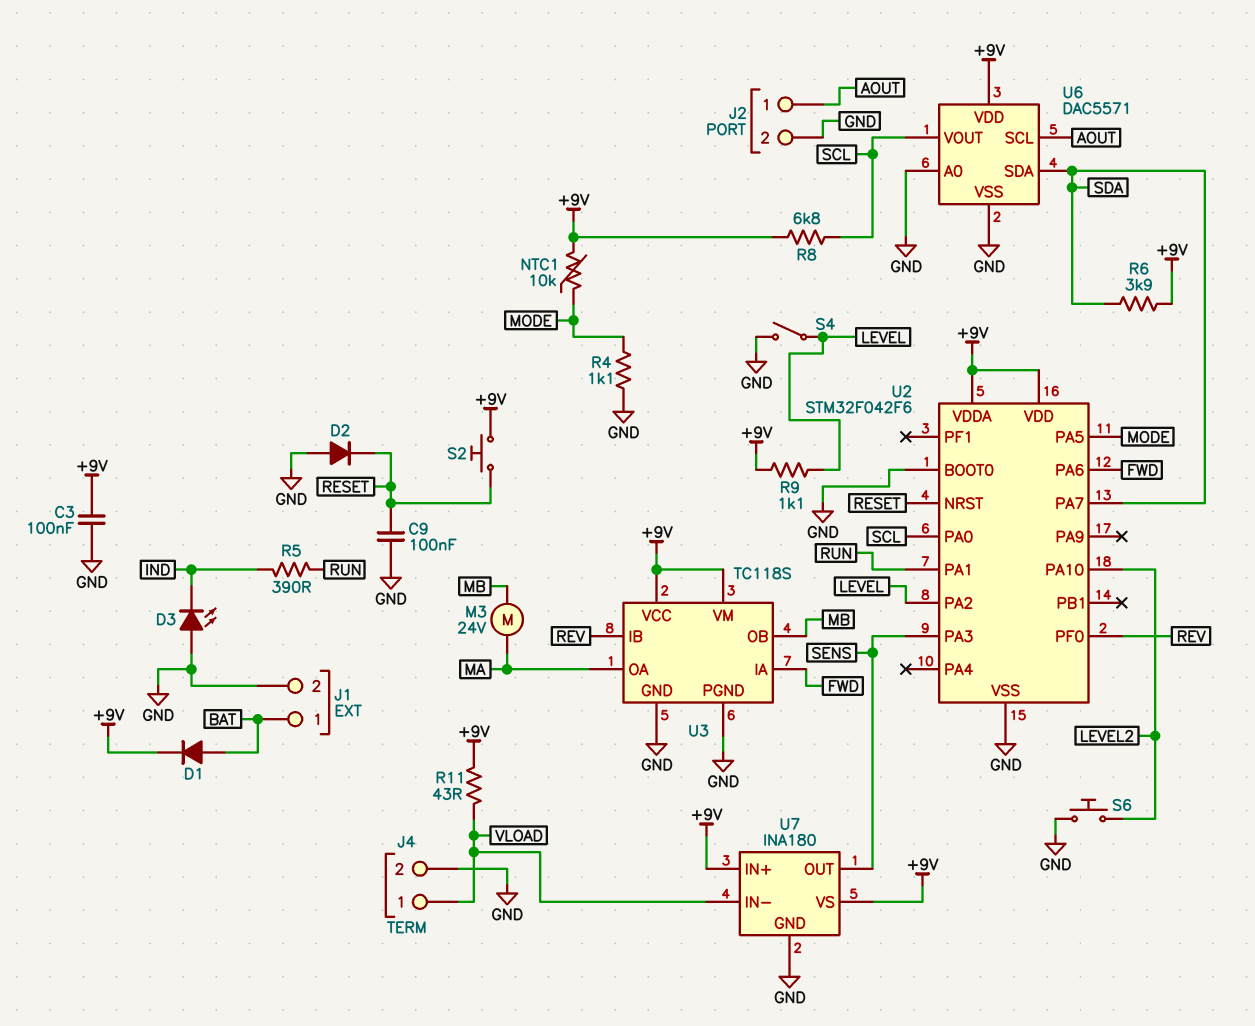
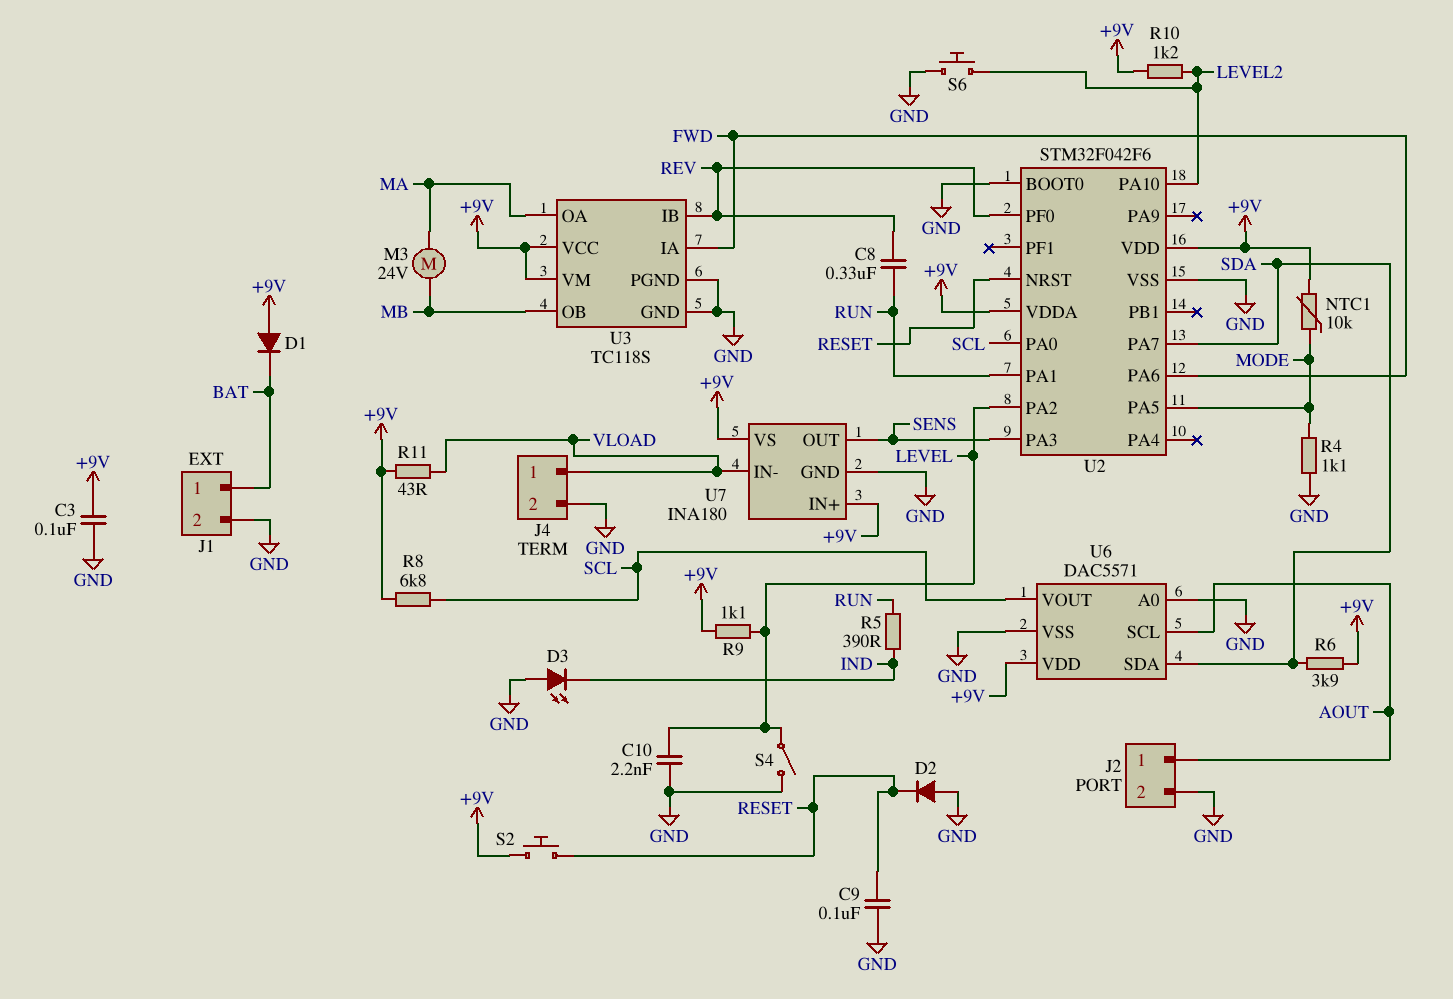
C8: none -> 330nF (REV, RUN)
C10: none -> 2.2nF (GND, LEVEL)
D1: diode (A BAT, K +9V) -> diode (A +9V, K BAT)
R10: none -> 1.2k (+9V, LEVEL2)

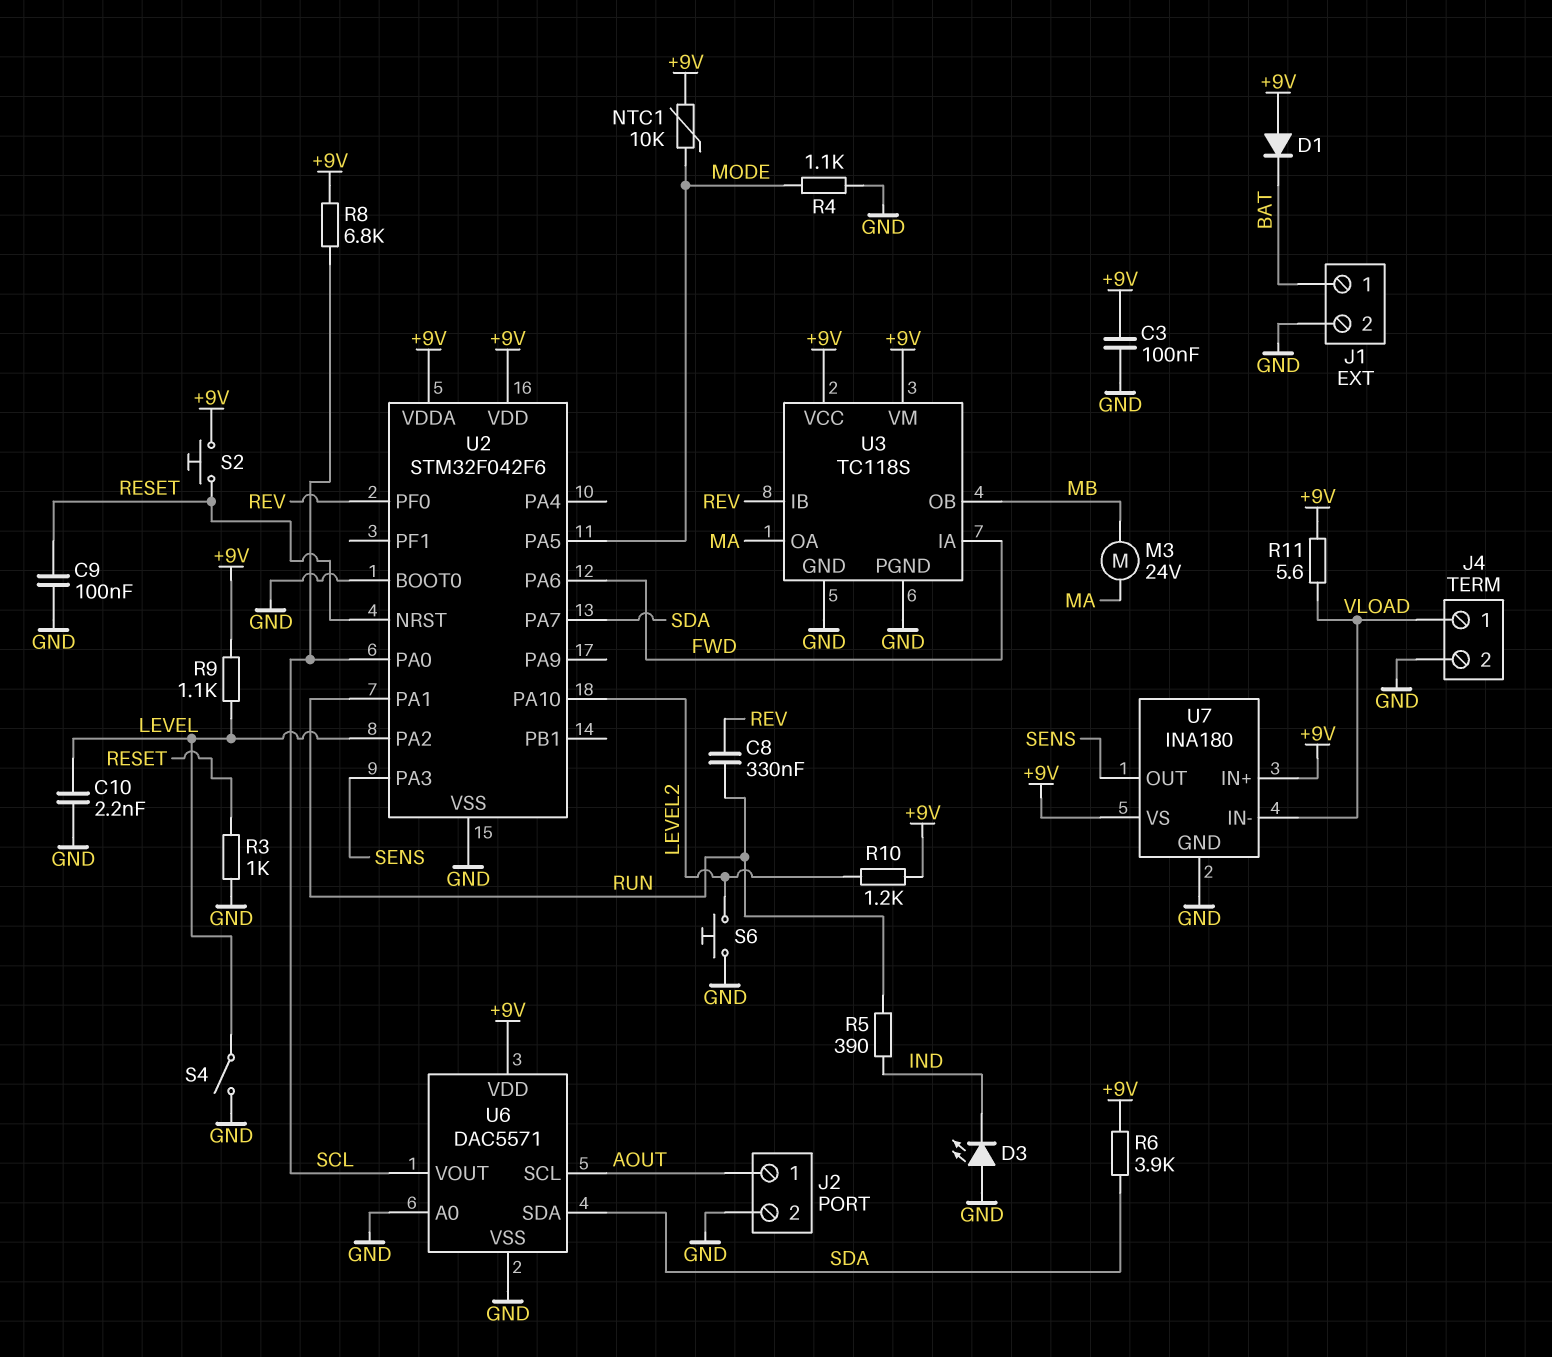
D2: diode (A GND, K RESET) -> none
R3: none -> 1k (GND, RESET)
R11: 43 (+9V, VLOAD) -> 5.6 (+9V, VLOAD)

